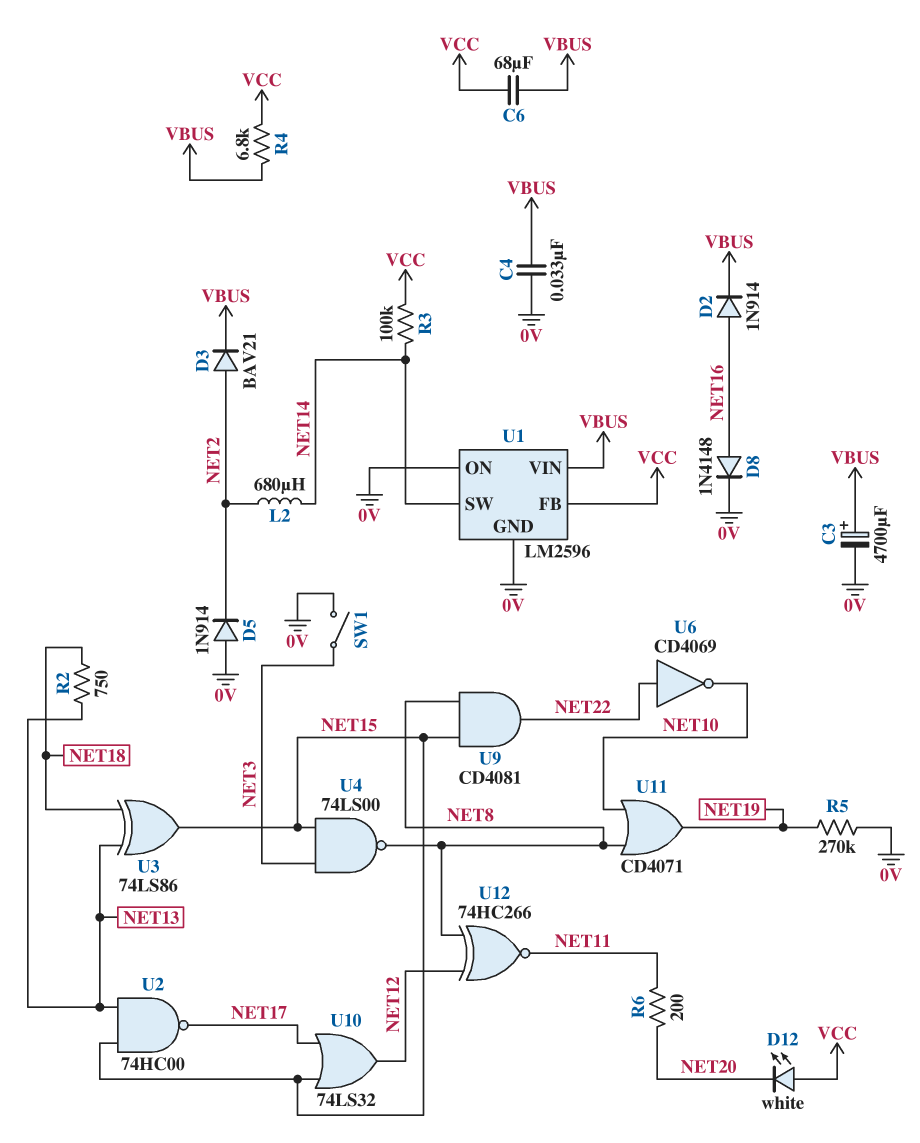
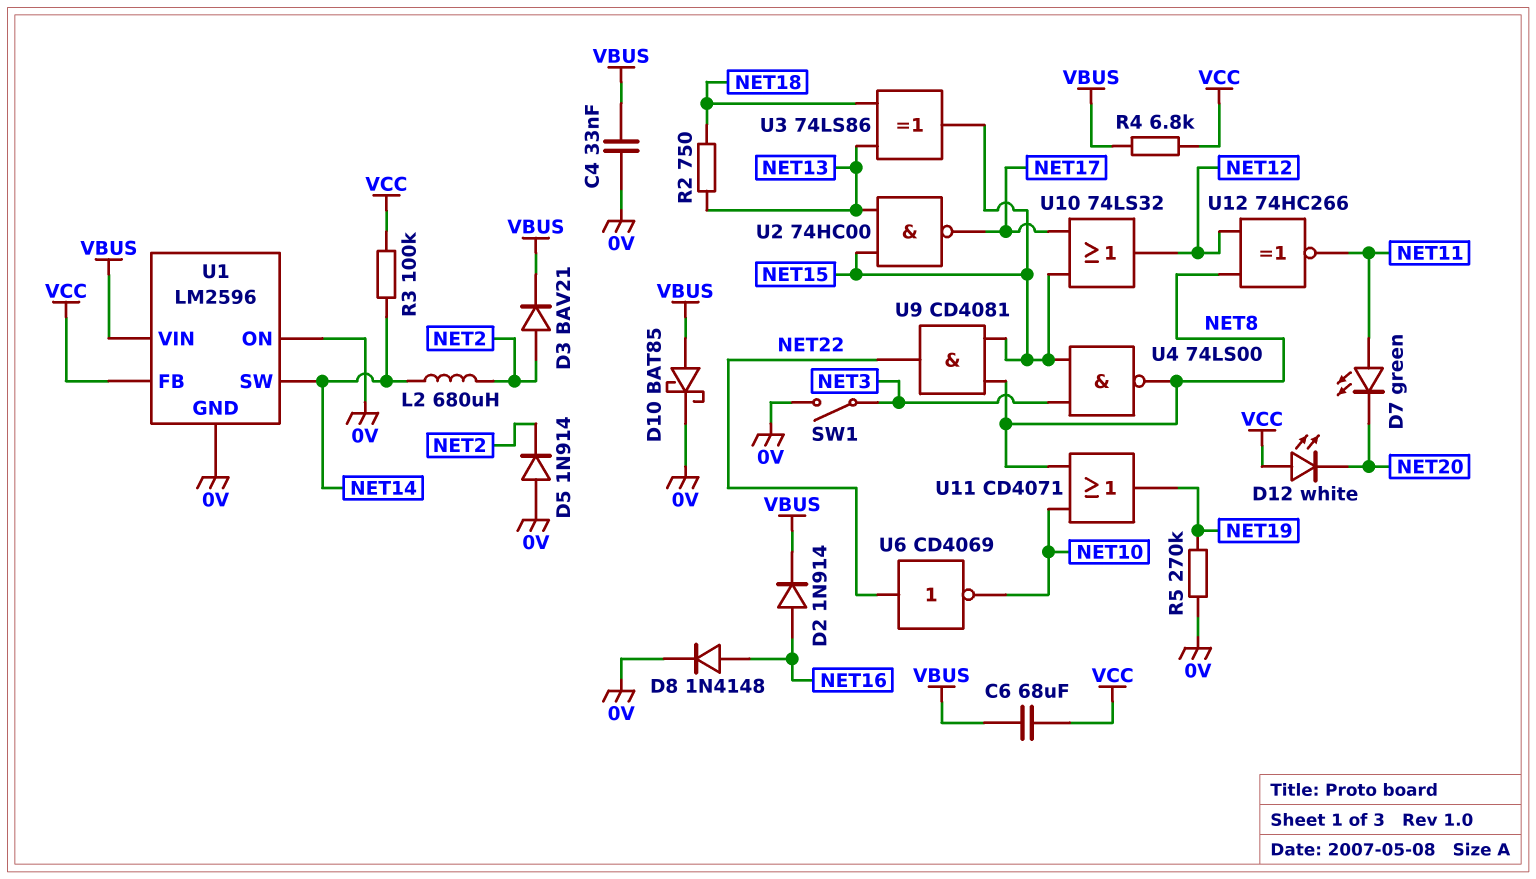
C3: 4700uF (plus VBUS, minus 0V) -> none
D7: none -> LED green (A NET11, K NET20)
D10: none -> schottky BAT85 (A VBUS, K 0V)
R6: 200 (NET11, NET20) -> none

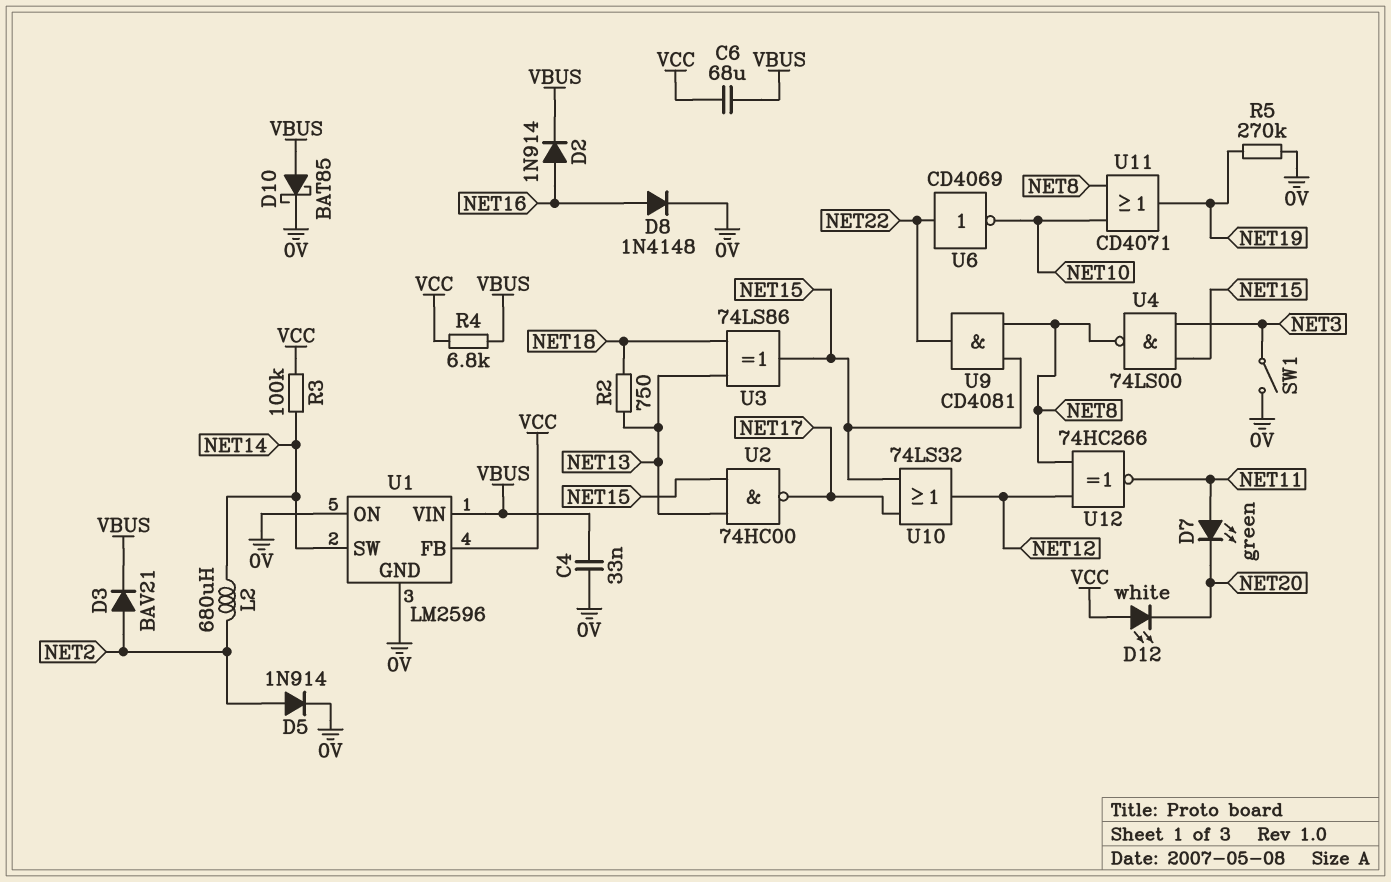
D5: diode 1N914 (A 0V, K NET2) -> diode 1N914 (A NET2, K 0V)

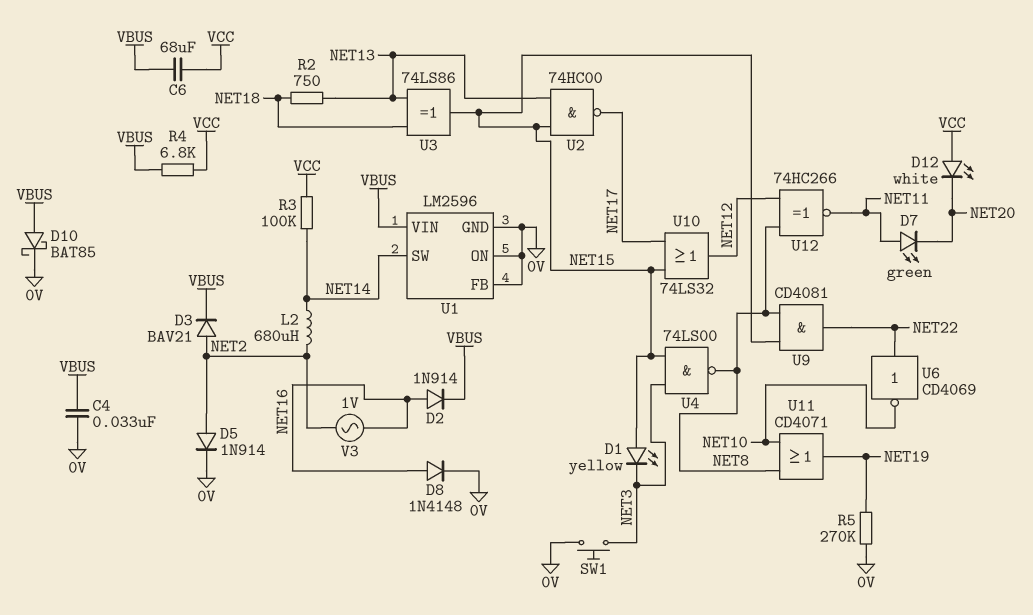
D1: none -> LED yellow (A NET15, K NET3)
SW1: switch (0V, NET3) -> button (0V, NET3)
U1 pin FB: VCC -> 0V
V3: none -> AC 1V (NET2, NET16)

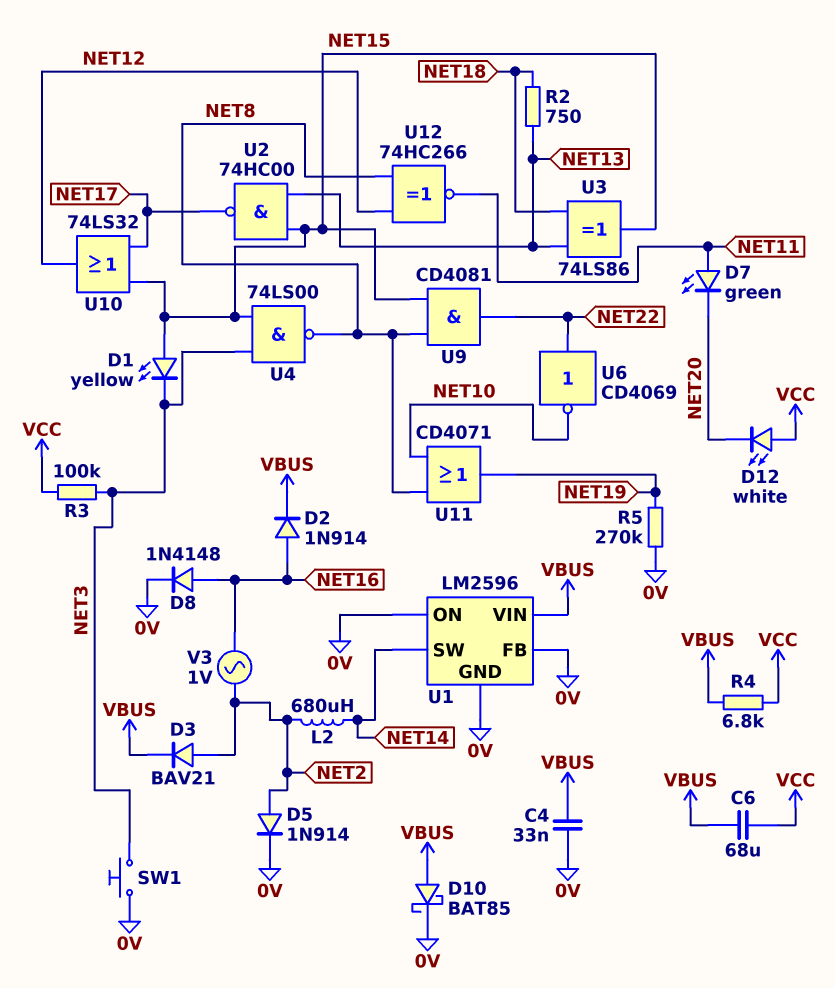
R3: 100k (NET14, VCC) -> 100k (NET3, VCC)

